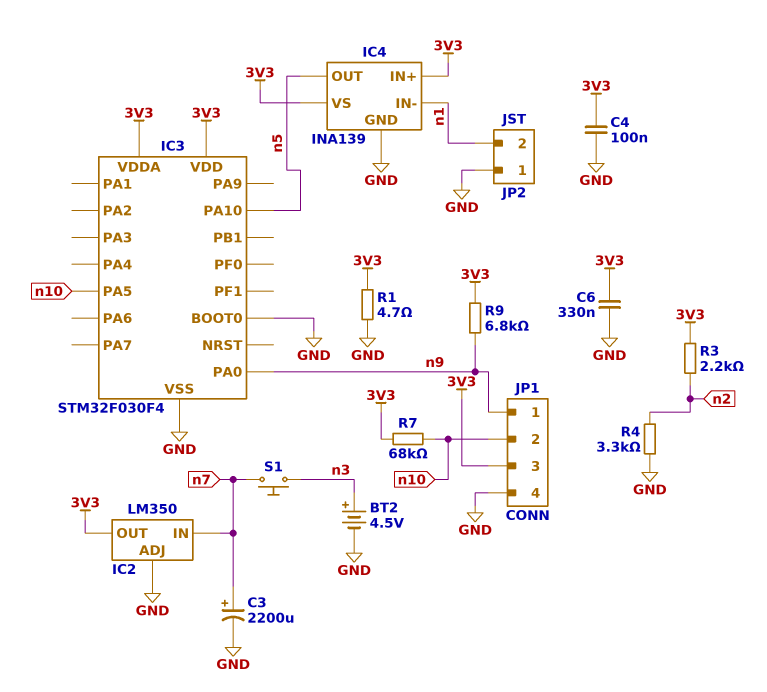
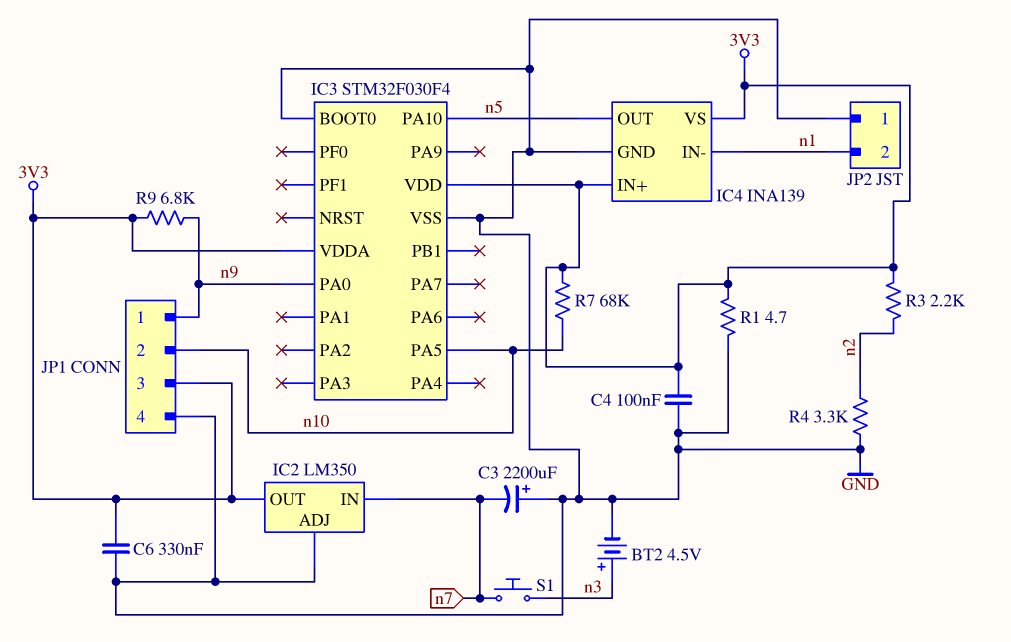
C3: 2200uF (plus n7, minus GND) -> 2200uF (plus GND, minus n7)

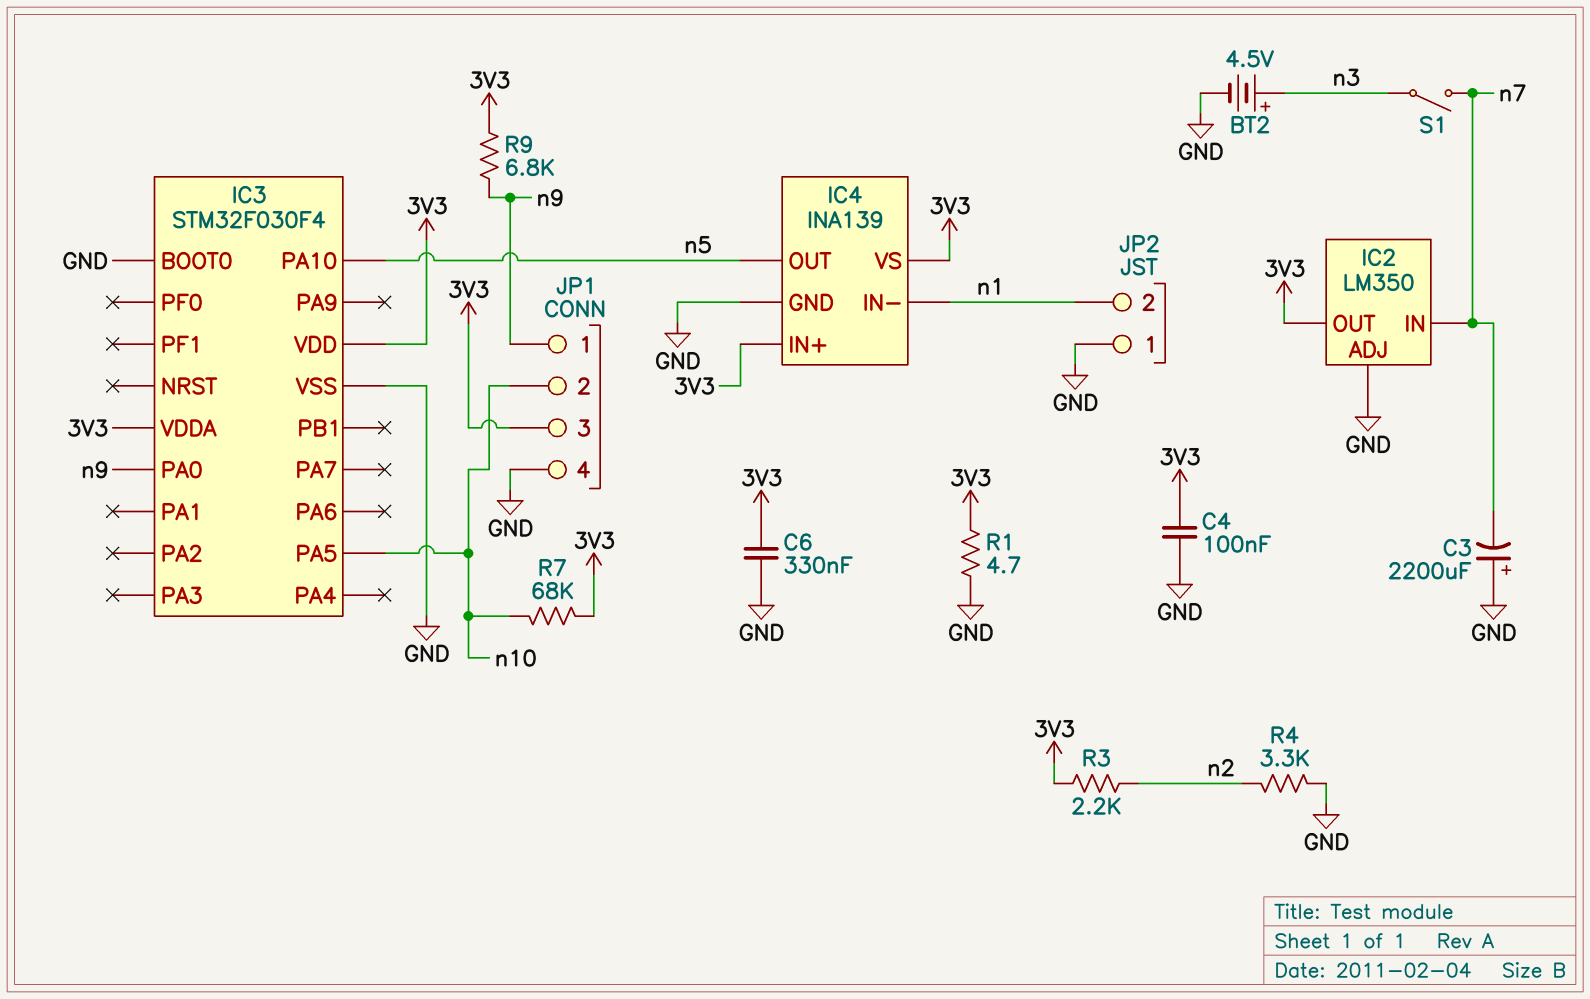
S1: button (n3, n7) -> switch (n3, n7)

